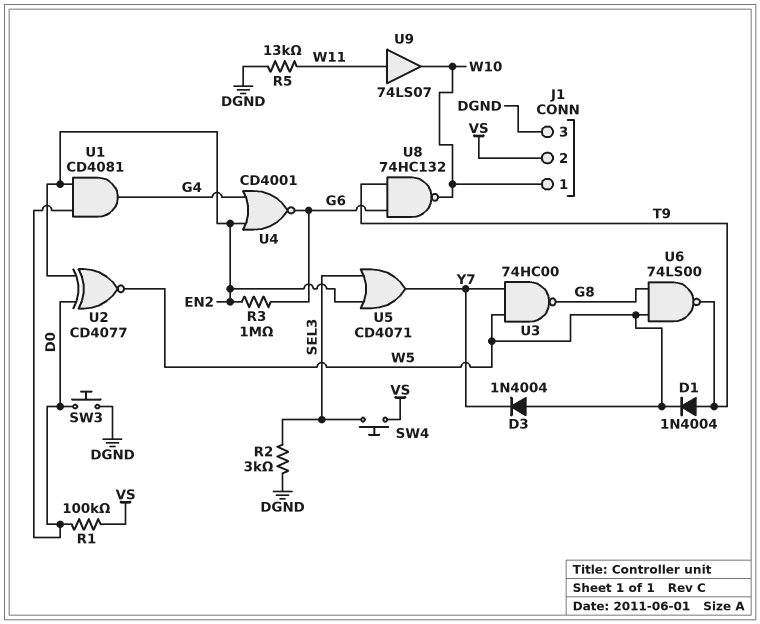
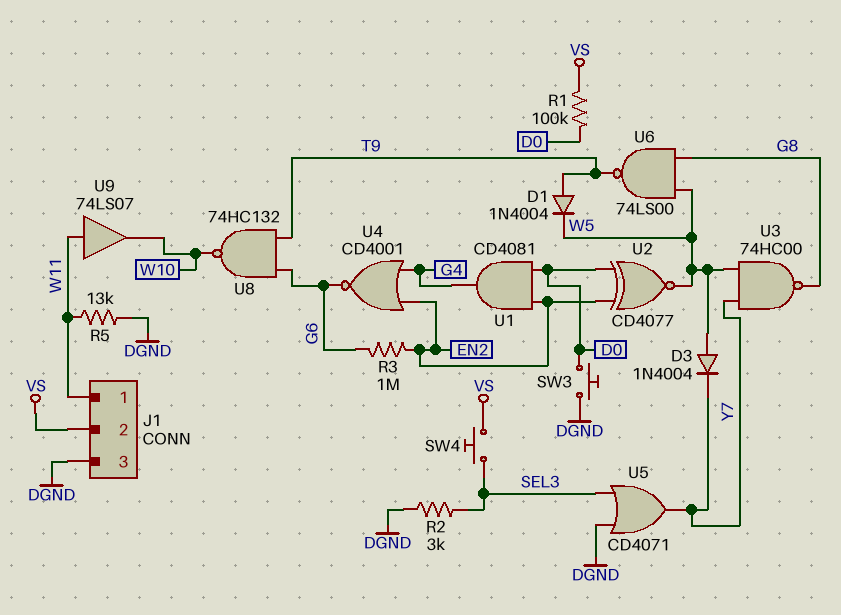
J1 pin 1: W10 -> W11
U5: OR CD4071 (in EN2, in SEL3, out Y7) -> OR CD4071 (in DGND, in SEL3, out Y7)

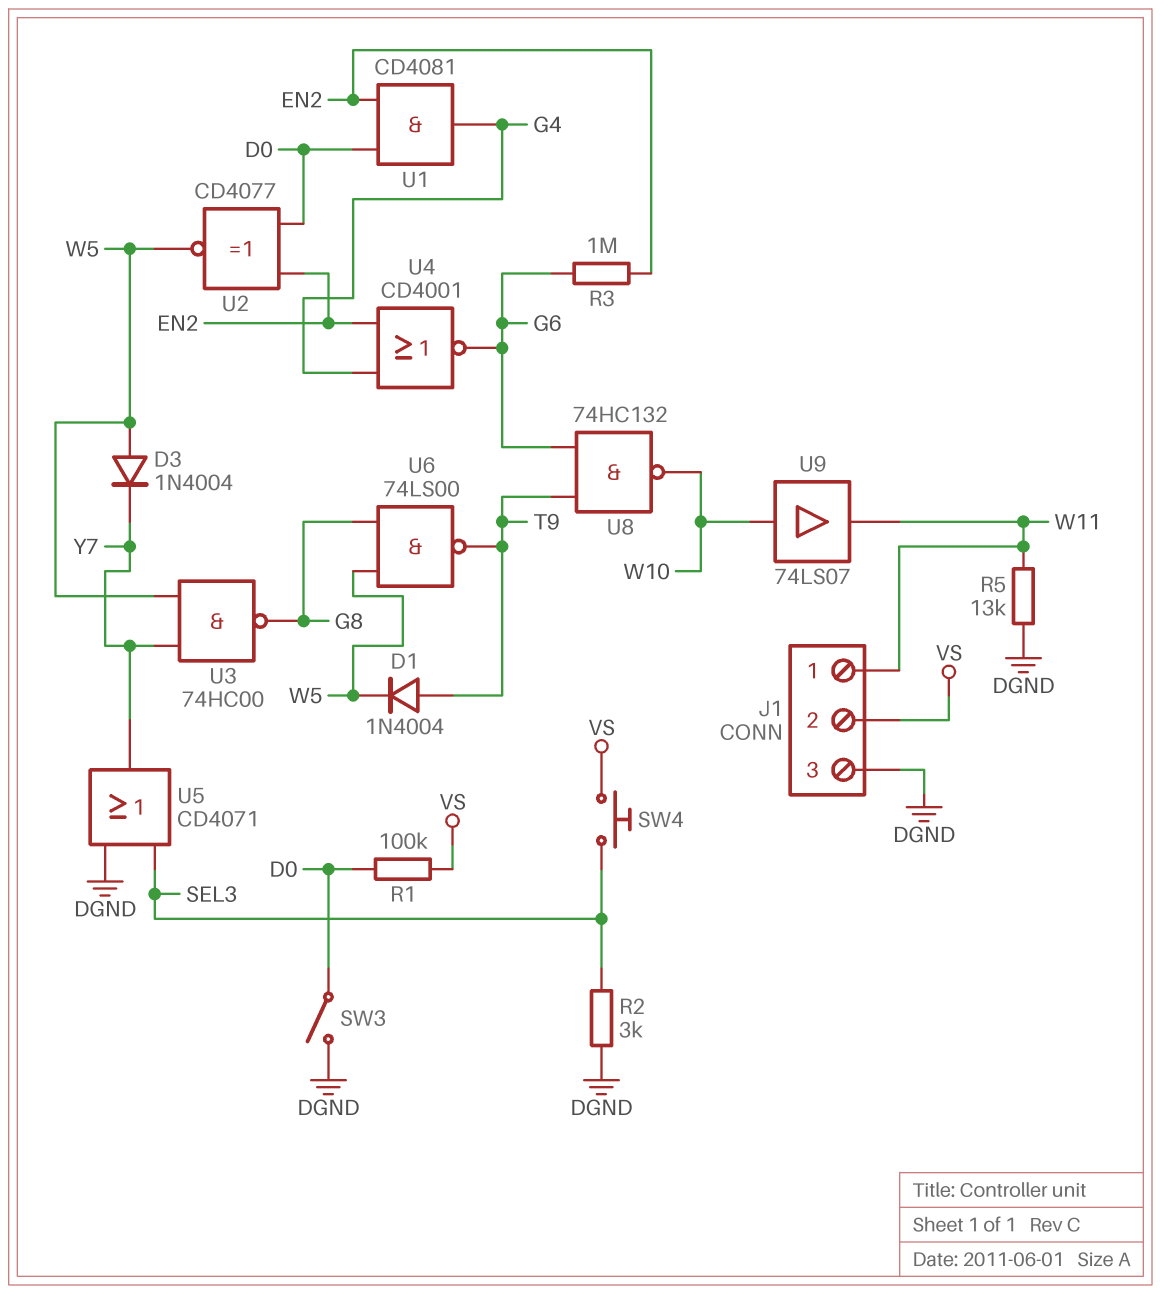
SW3: button (D0, DGND) -> switch (D0, DGND)
U9: buffer 74LS07 (in W11, out W10) -> buffer 74LS07 (in W10, out W11)

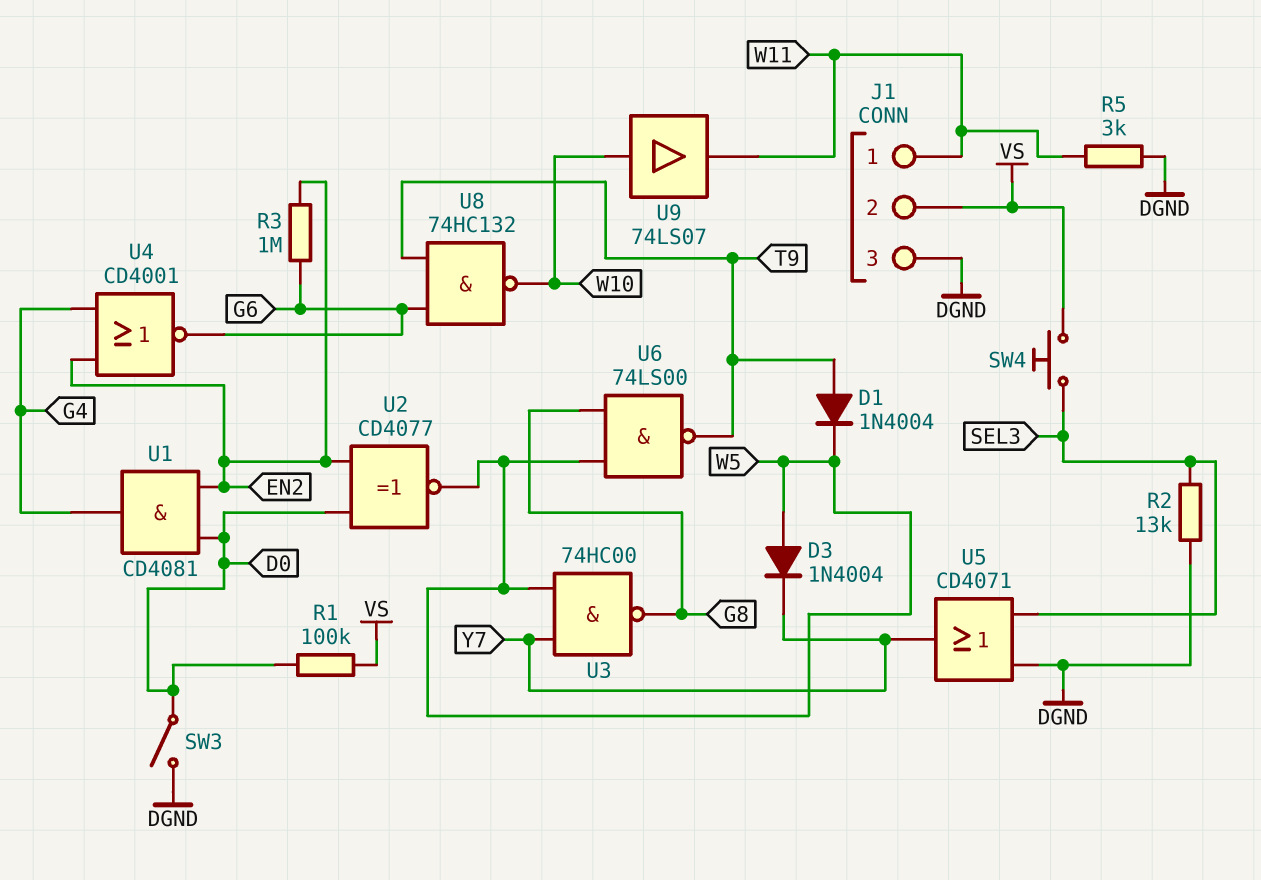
R2: 3k (DGND, SEL3) -> 13k (DGND, SEL3)
R5: 13k (DGND, W11) -> 3k (DGND, W11)

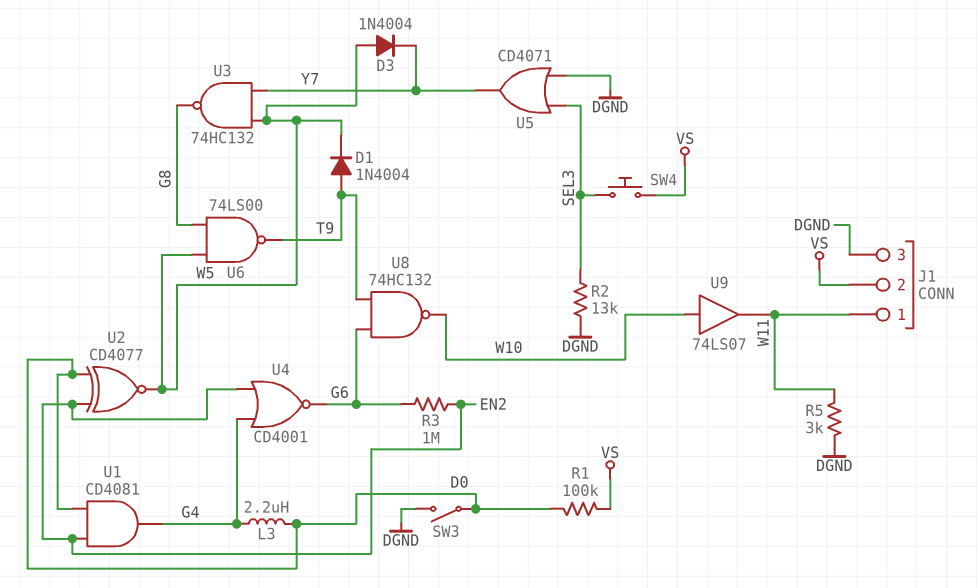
L3: none -> 2.2uH (D0, G4)
U3: NAND 74HC00 (in W5, in Y7, out G8) -> NAND 74HC132 (in W5, in Y7, out G8)

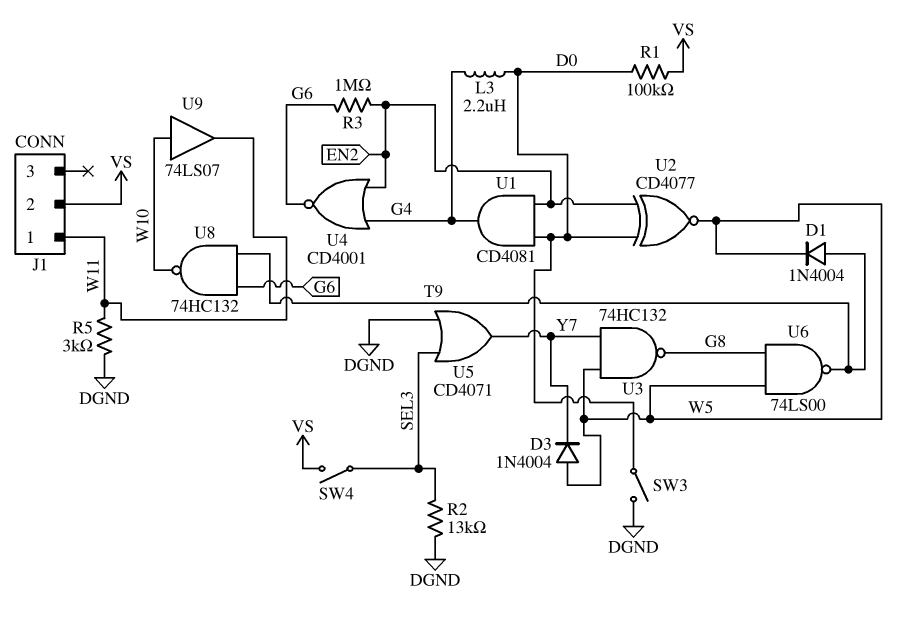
J1 pin 3: DGND -> none
SW4: button (SEL3, VS) -> switch (SEL3, VS)

